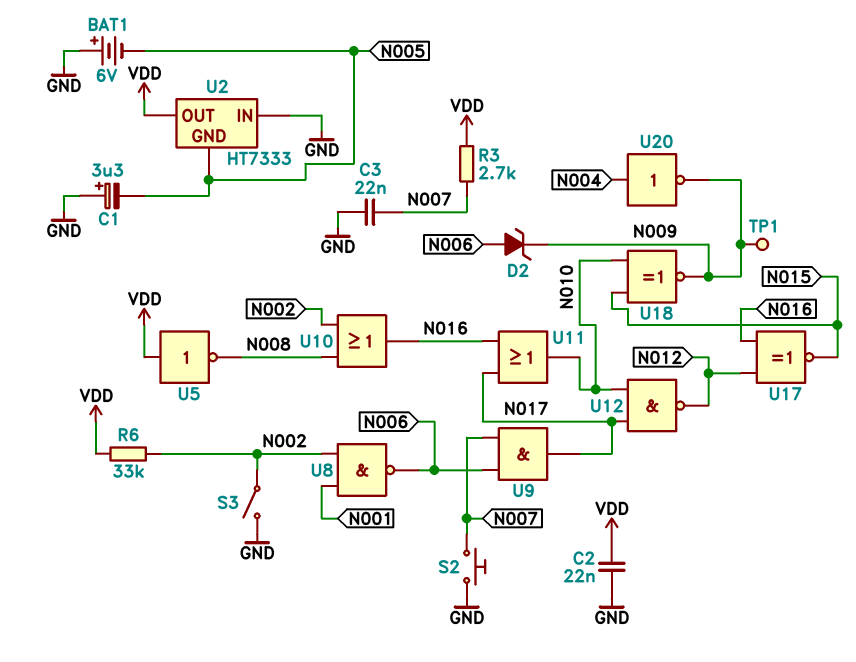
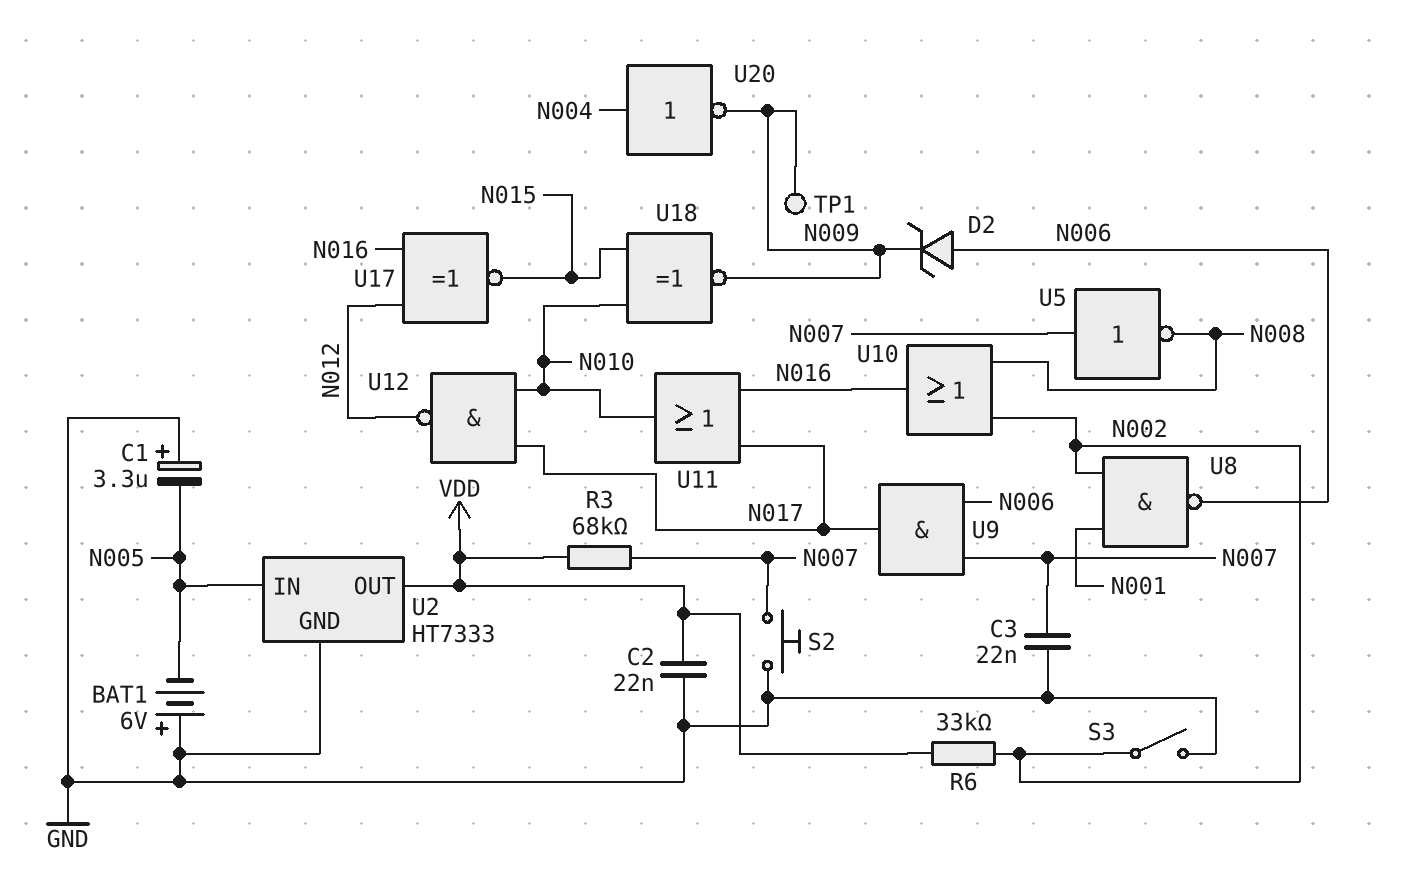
R3: 2.7k (N007, VDD) -> 68k (N007, VDD)
U2 pin GND: N005 -> GND
U2 pin IN: GND -> N005
U5: NOT (in VDD, out N008) -> NOT (in N007, out N008)

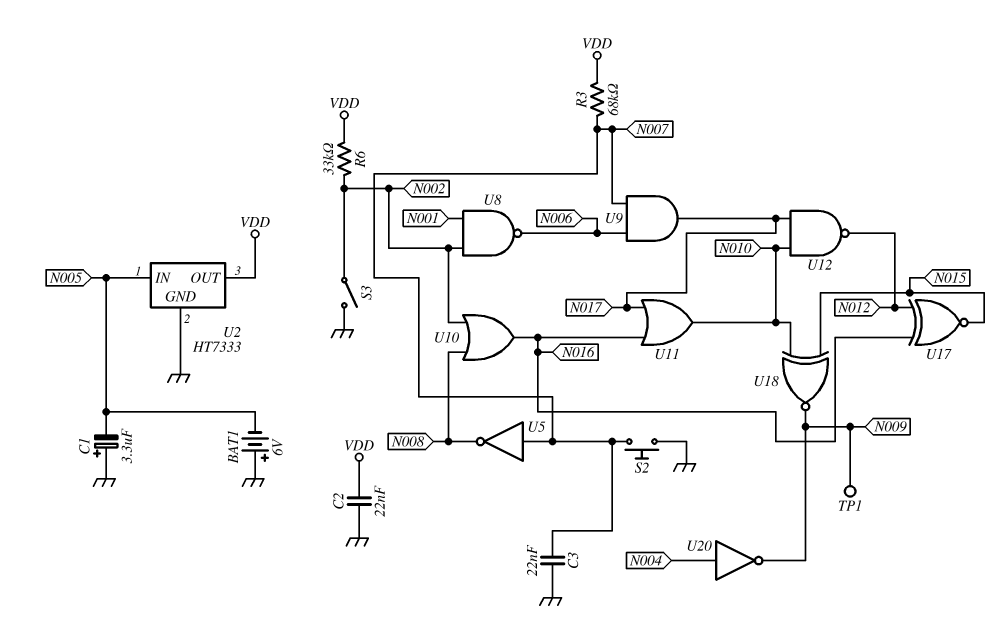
D2: zener (A N006, K N009) -> none

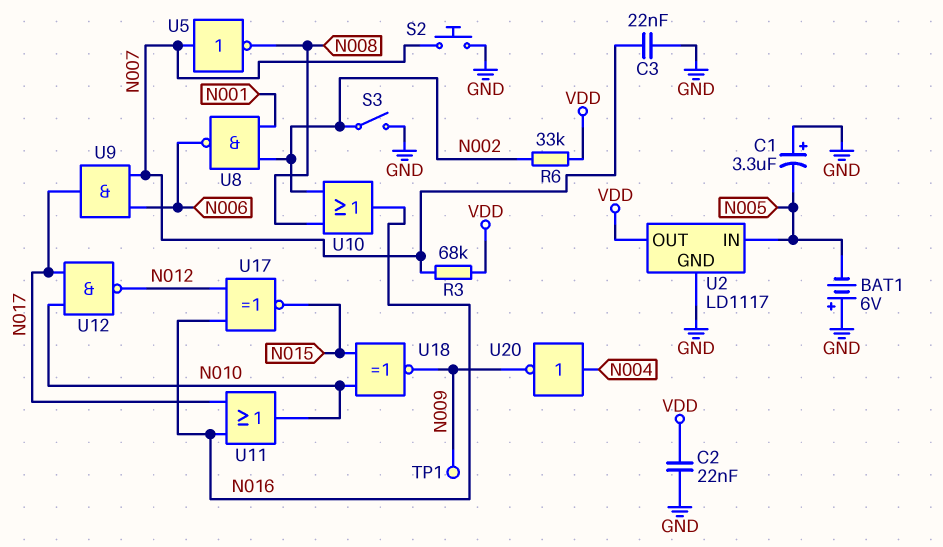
U2: HT7333 -> LD1117

